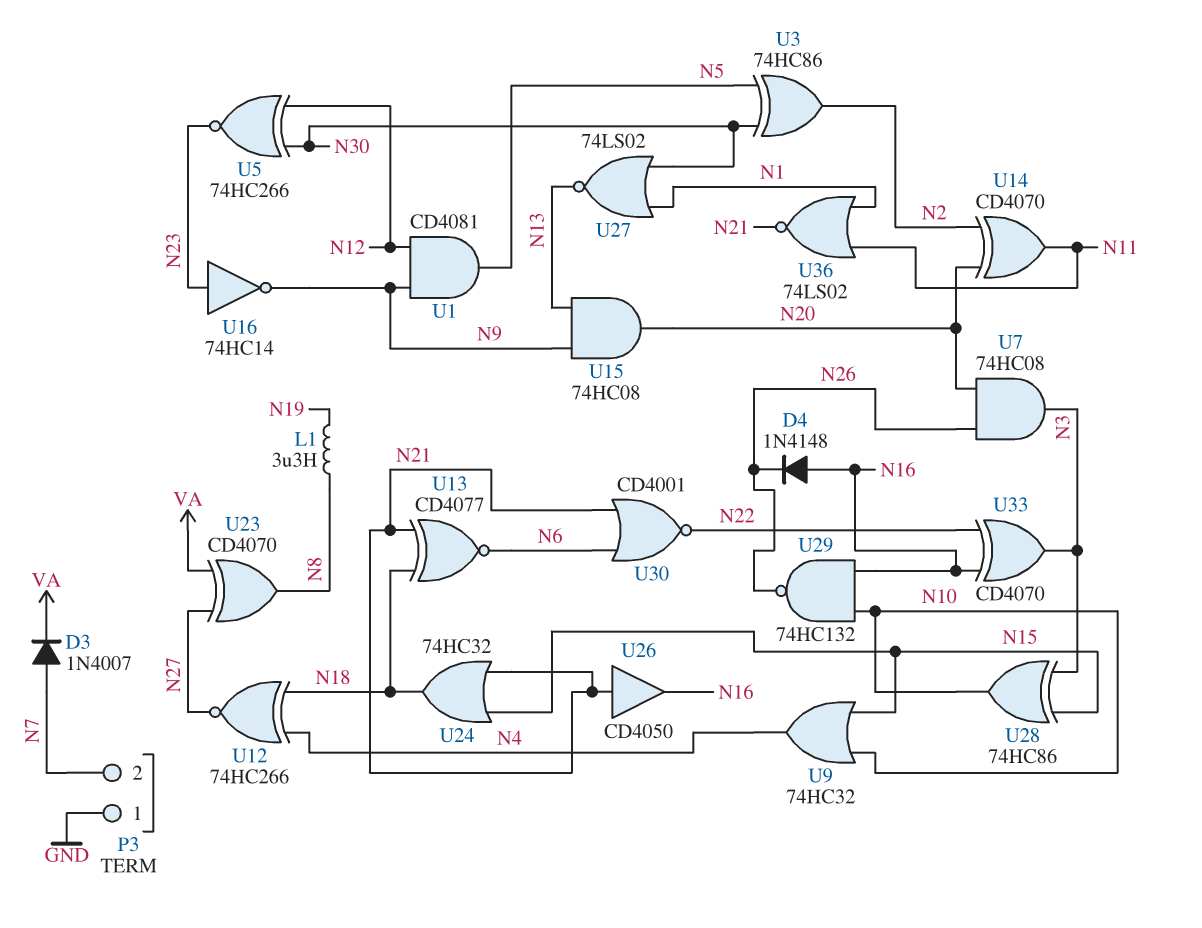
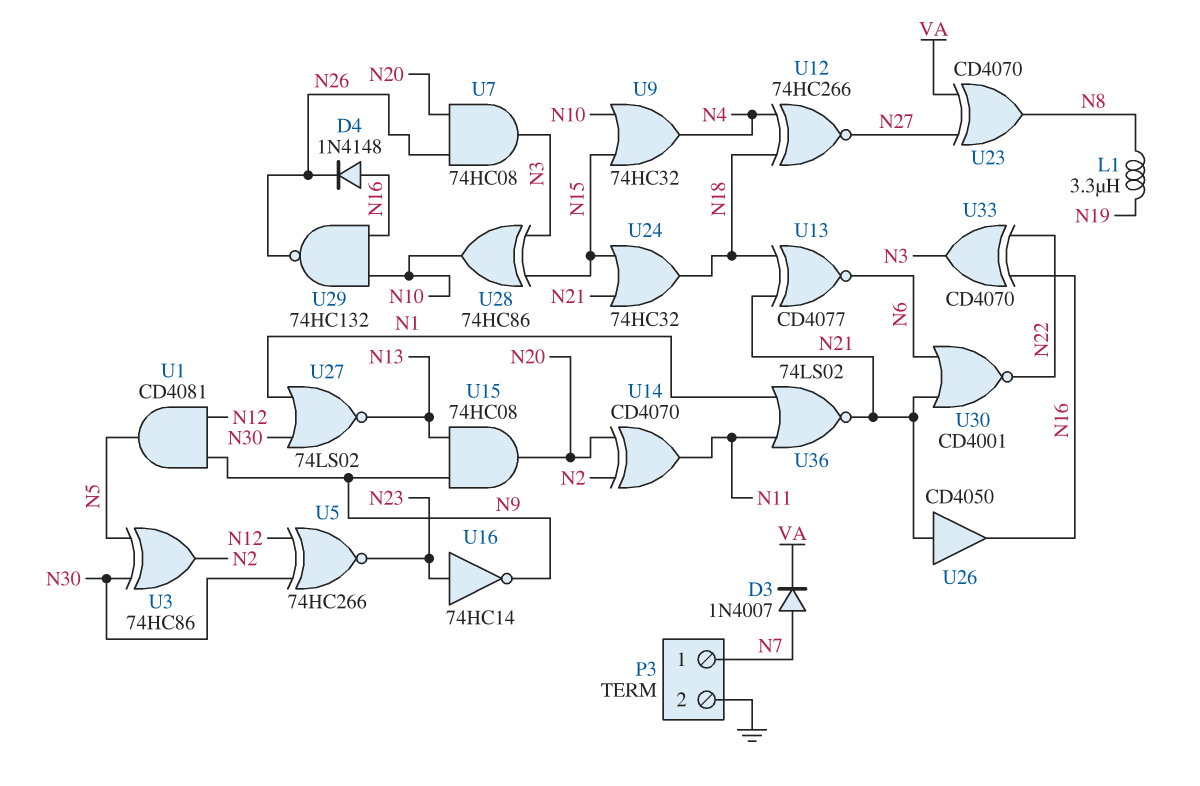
P3 pin 1: GND -> N7
P3 pin 2: N7 -> GND

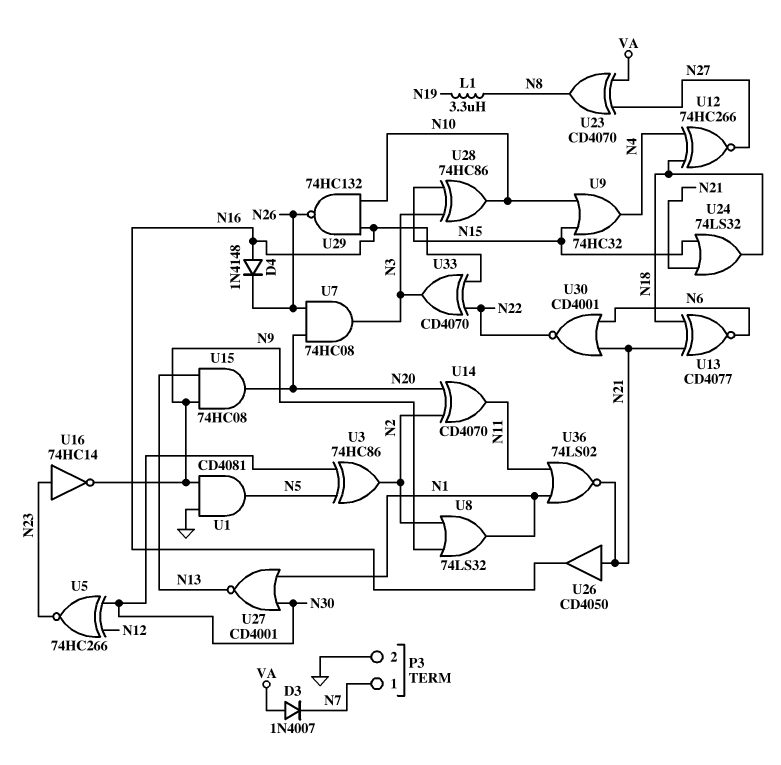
D3: diode 1N4007 (A N7, K VA) -> diode 1N4007 (A VA, K N7)
U1: AND CD4081 (in N9, in N12, out N5) -> AND CD4081 (in GND, in N9, out N5)
U8: none -> OR 74LS32 (in N2, in N9, out N1)
U24: OR 74HC32 (in N15, in N21, out N18) -> OR 74LS32 (in N15, in N21, out N18)
U27: NOR 74LS02 (in N1, in N30, out N13) -> NOR CD4001 (in N1, in N30, out N13)

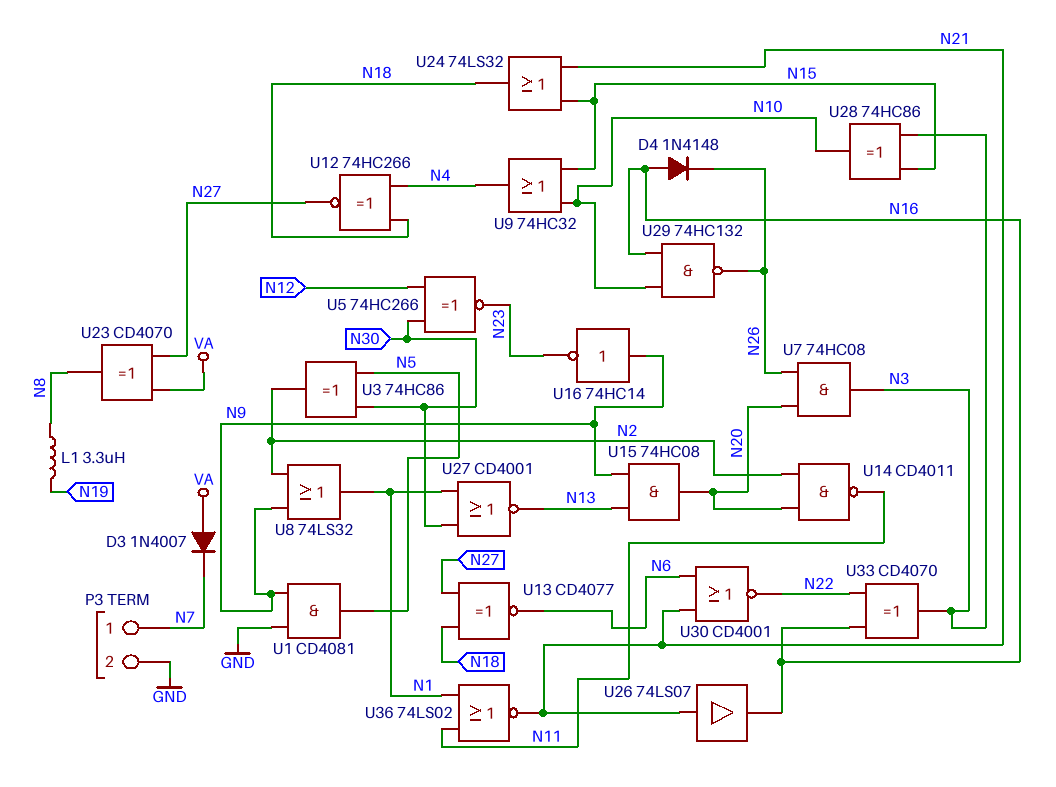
U13: XNOR CD4077 (in N18, in N21, out N6) -> XNOR CD4077 (in N18, in N27, out N6)
U14: XOR CD4070 (in N2, in N20, out N11) -> NAND CD4011 (in N2, in N20, out N11)
U16: NOT 74HC14 (in N23, out N9) -> NOT 74HC14 (in N9, out N23)
U26: buffer CD4050 (in N21, out N16) -> buffer 74LS07 (in N21, out N16)

